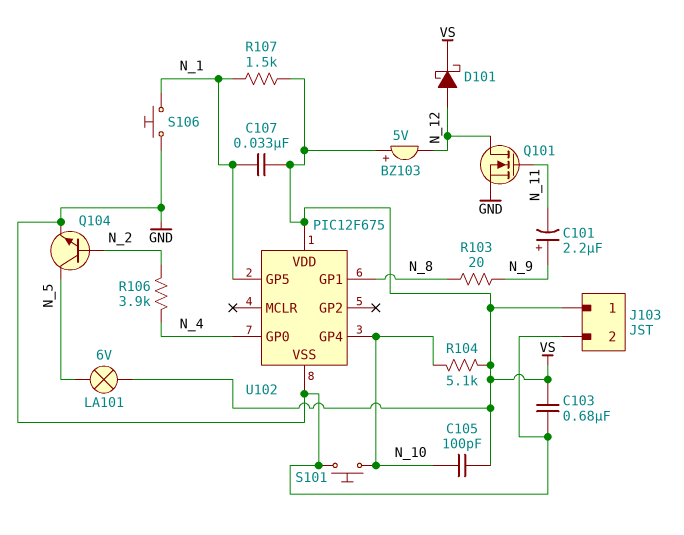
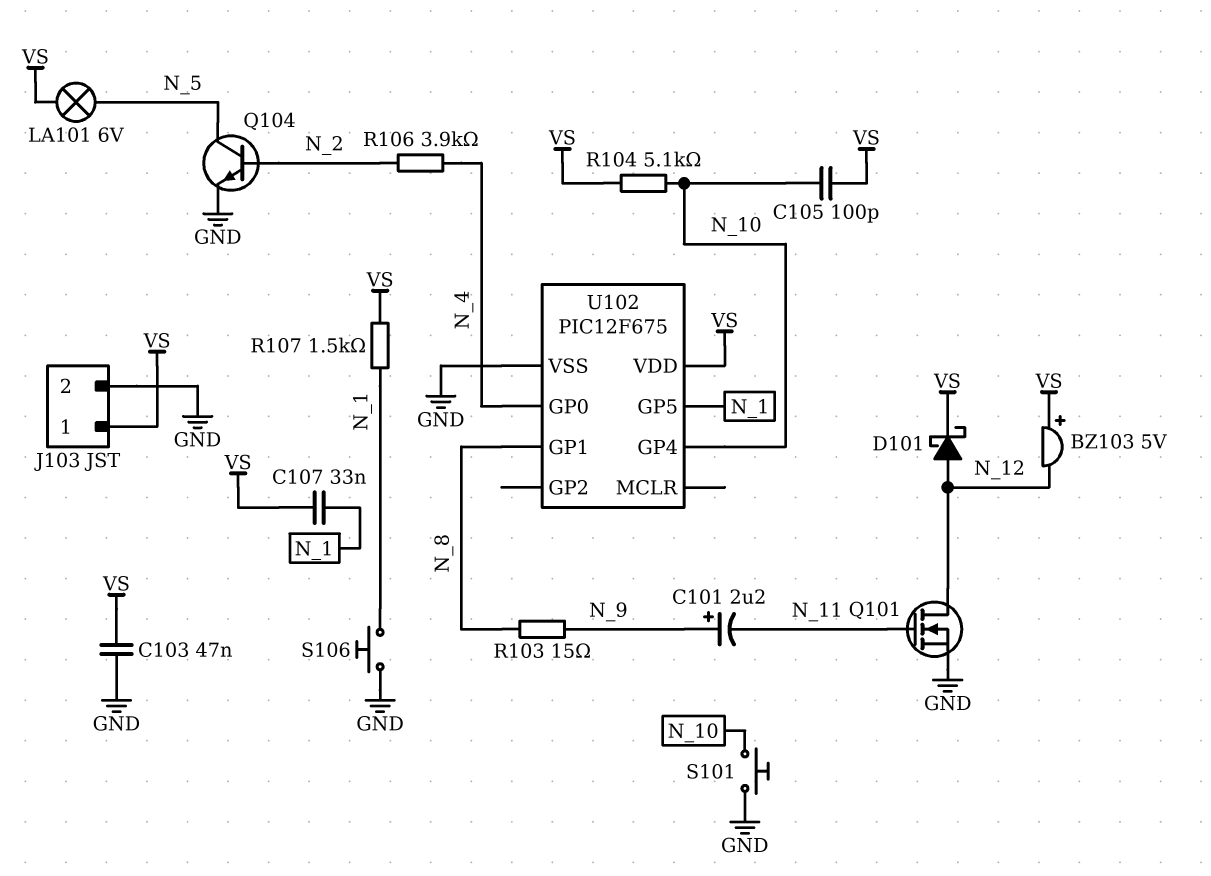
C103: 680nF (GND, VS) -> 47nF (GND, VS)
R103: 20 (N_8, N_9) -> 15 (N_8, N_9)

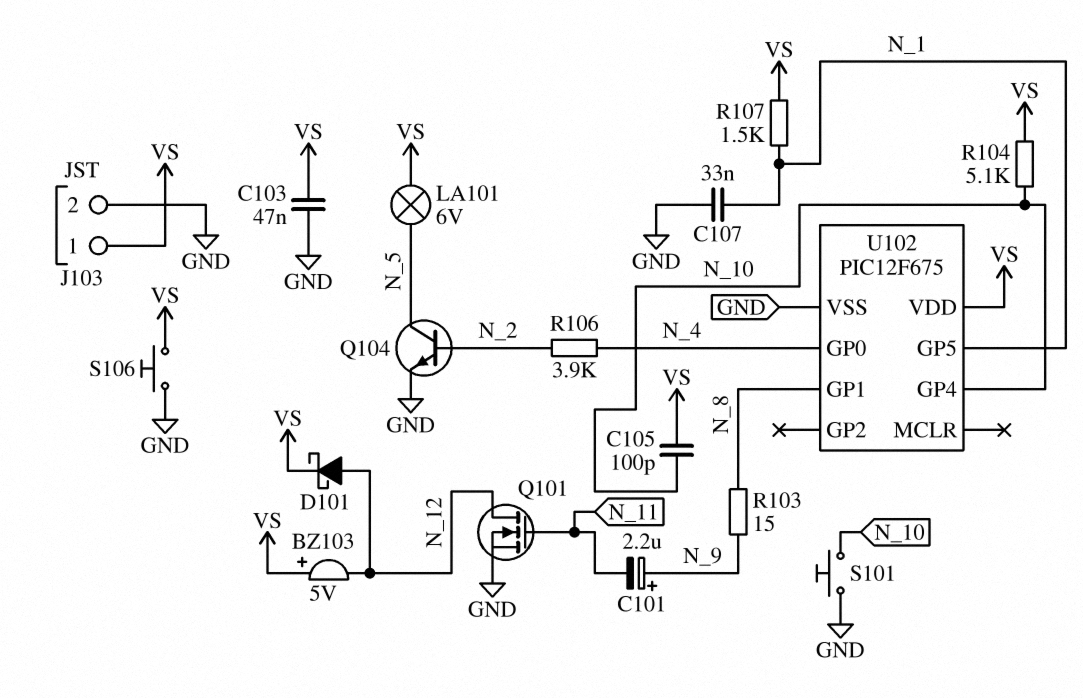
C107: 33nF (N_1, VS) -> 33nF (GND, N_1)
S106: button (GND, N_1) -> button (GND, VS)

